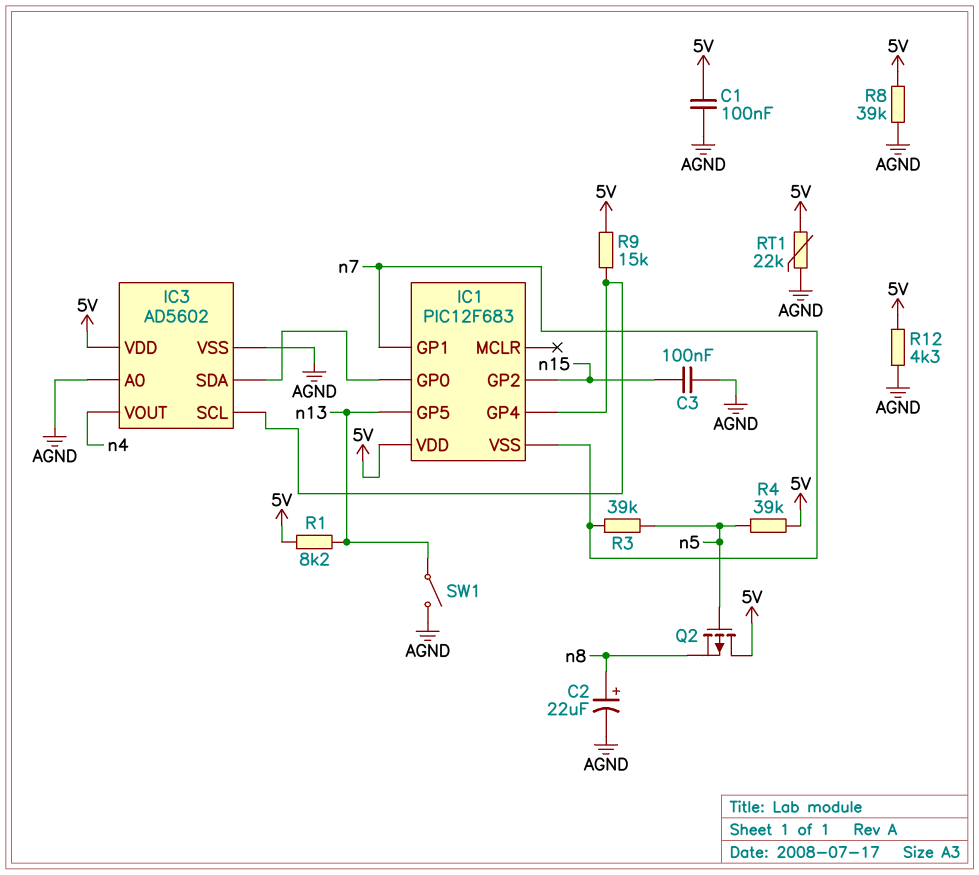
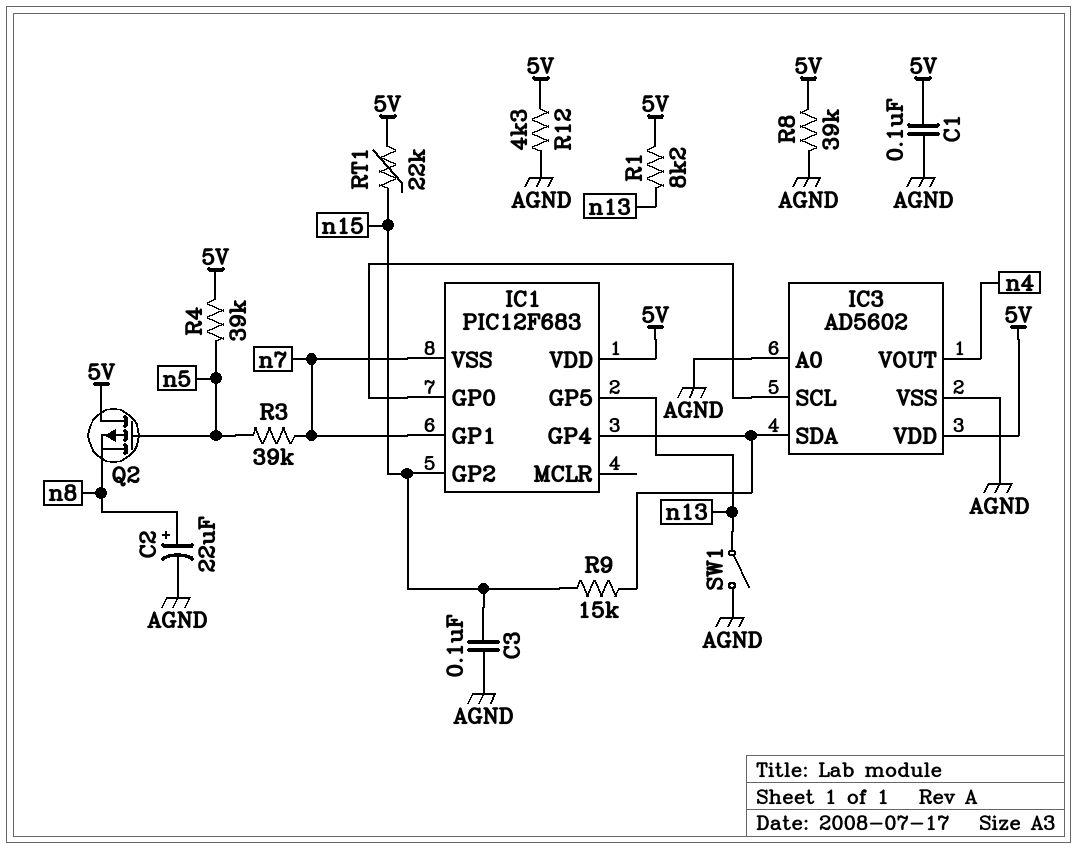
IC3 pin SCL: IC1/GP4 -> IC1/GP0
IC3 pin SDA: IC1/GP0 -> IC1/GP4
R9: 15k (5V, IC1/GP4) -> 15k (IC1/GP4, n15)
RT1: 22k (5V, AGND) -> 22k (5V, n15)

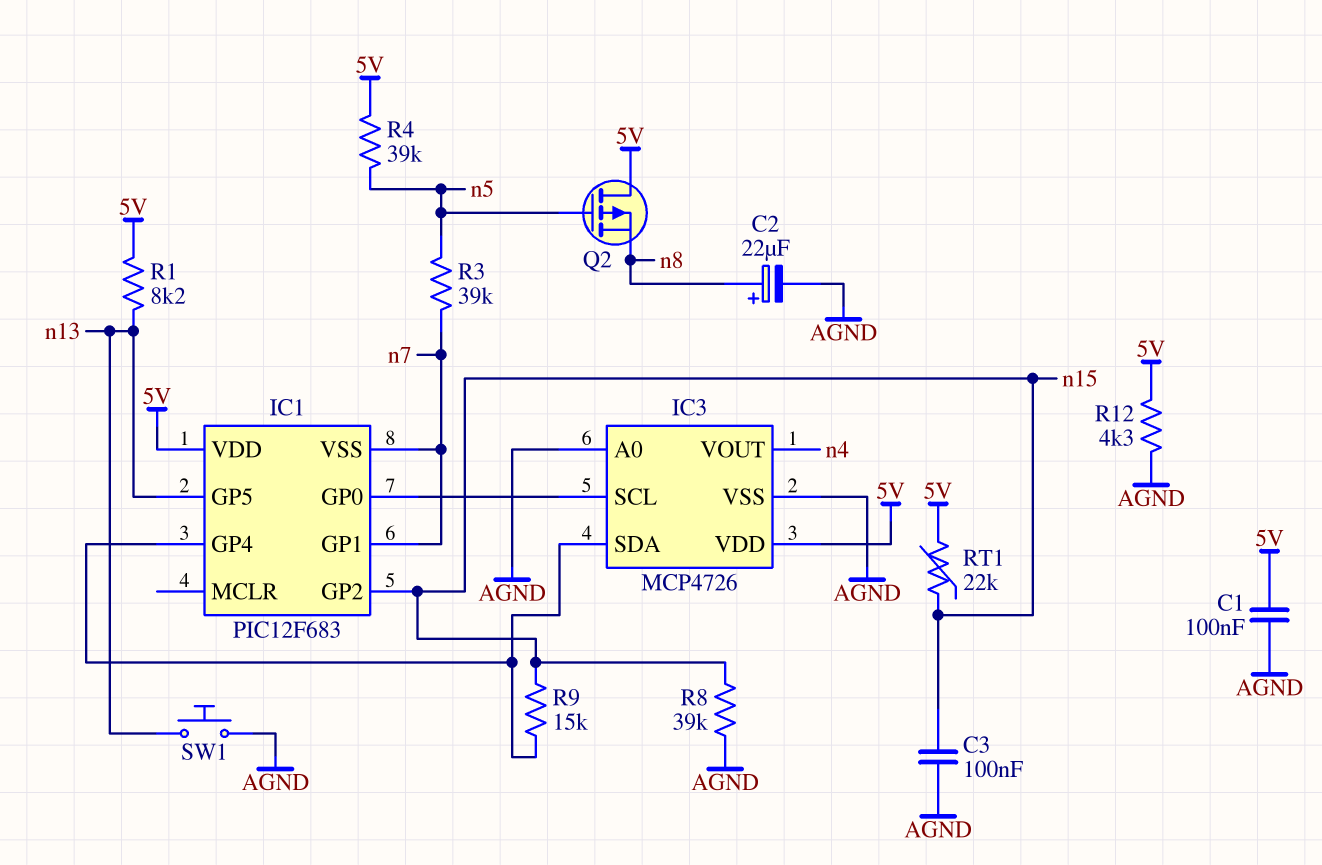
IC3: AD5602 -> MCP4726
R8: 39k (5V, AGND) -> 39k (AGND, n15)
SW1: switch (AGND, n13) -> button (AGND, n13)

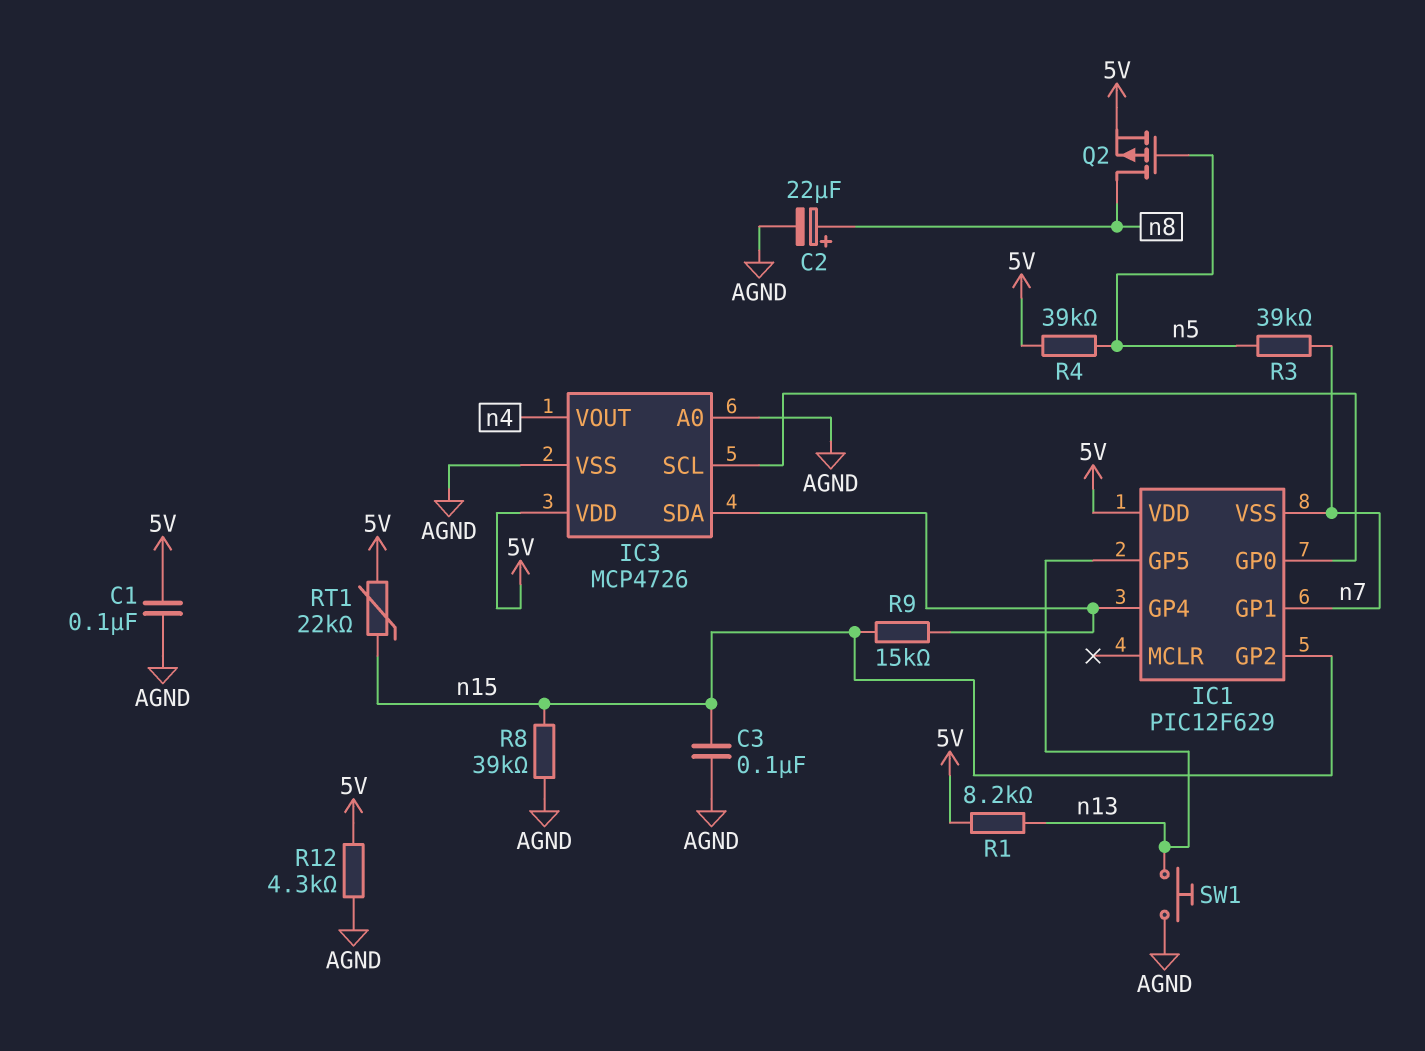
IC1: PIC12F683 -> PIC12F629
Q2: PMOS (G n5, D 5V, S n8) -> PMOS (G n5, D n8, S 5V)

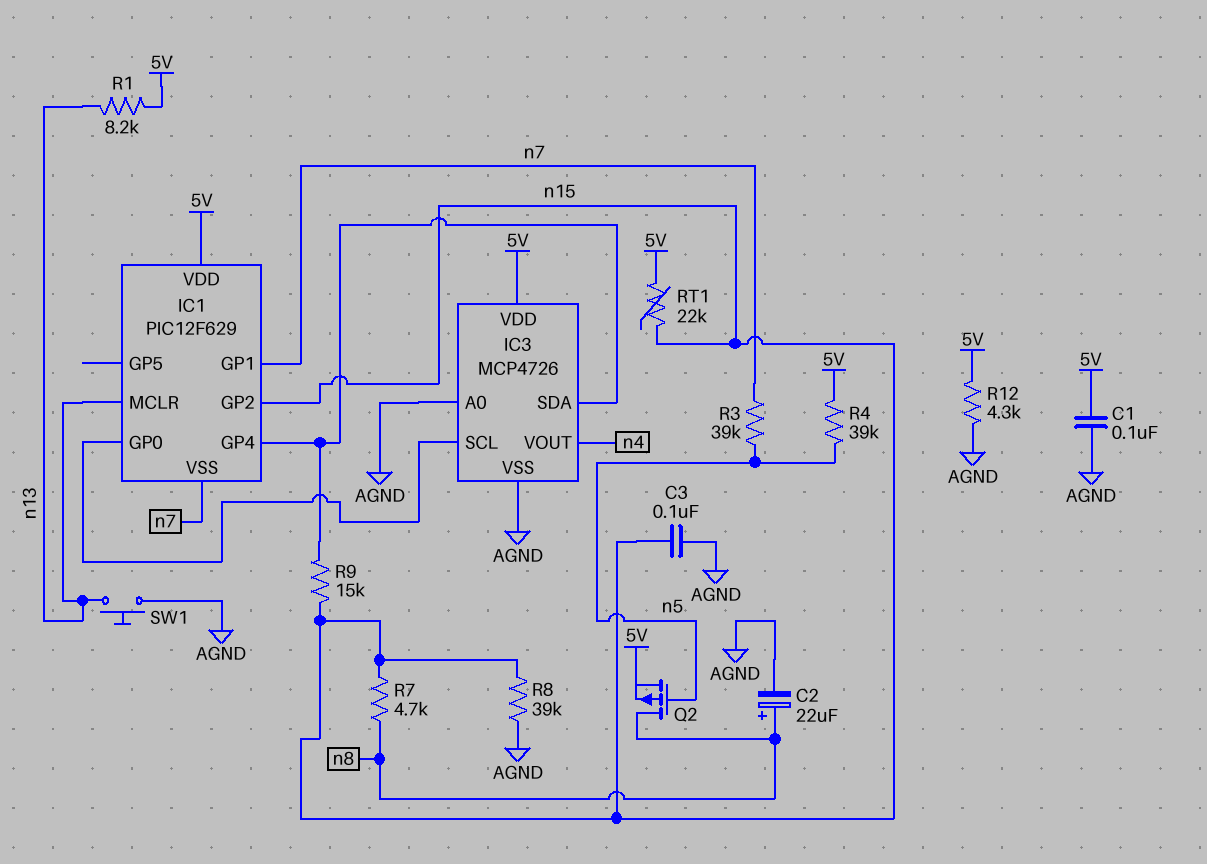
IC1 pin GP5: n13 -> none
IC1 pin MCLR: none -> n13
R7: none -> 4.7k (n8, n15)

